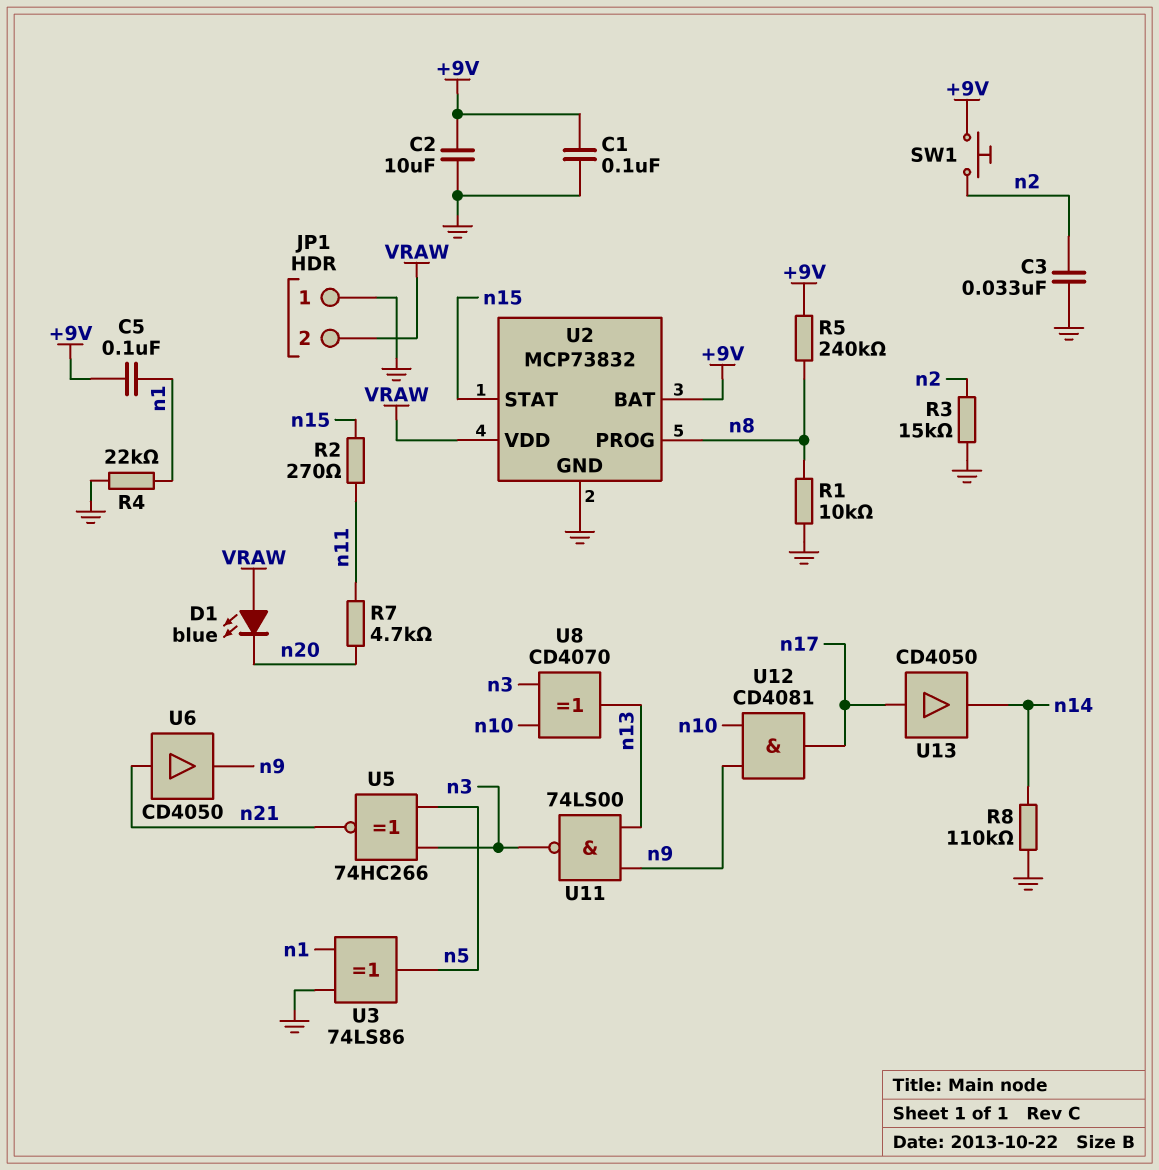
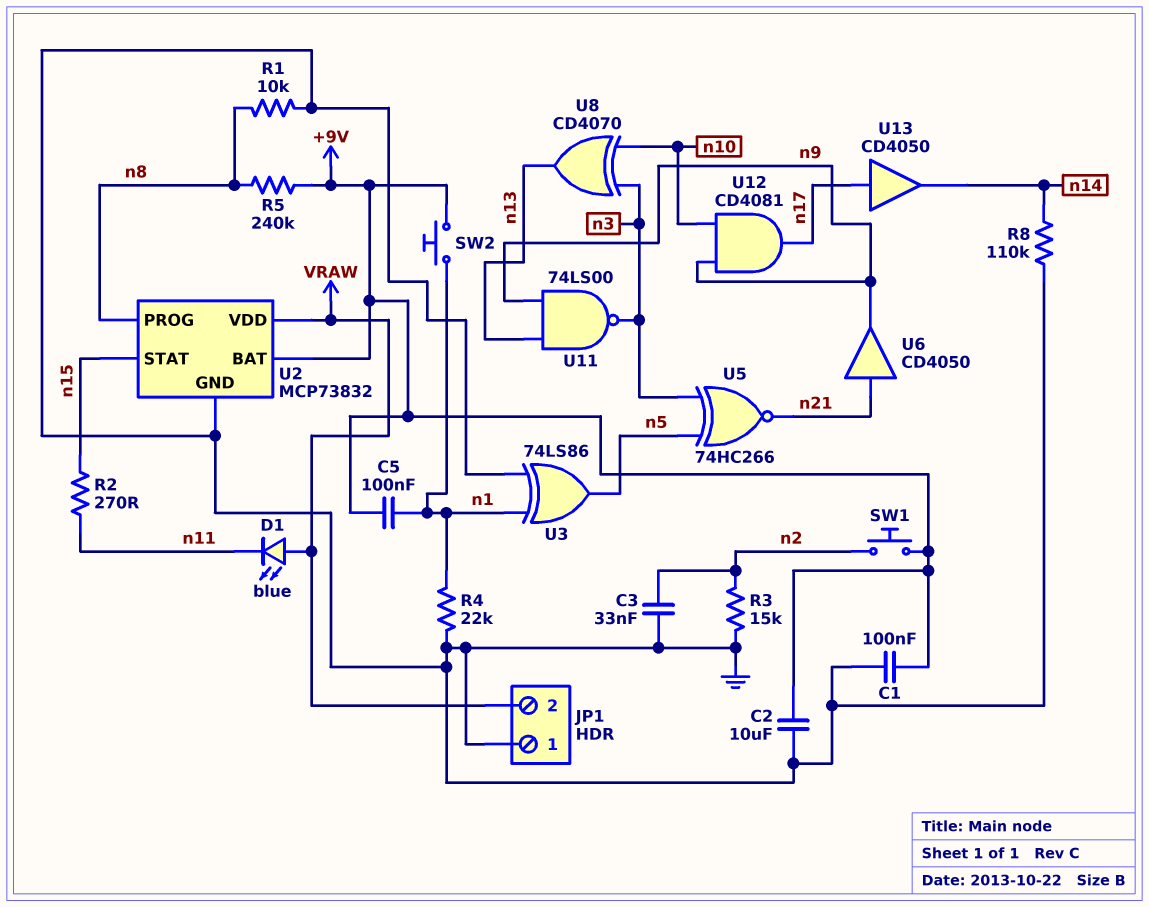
D1: LED blue (A VRAW, K n20) -> LED blue (A VRAW, K n11)
R7: 4.7k (n11, n20) -> none
SW2: none -> button (+9V, n1)

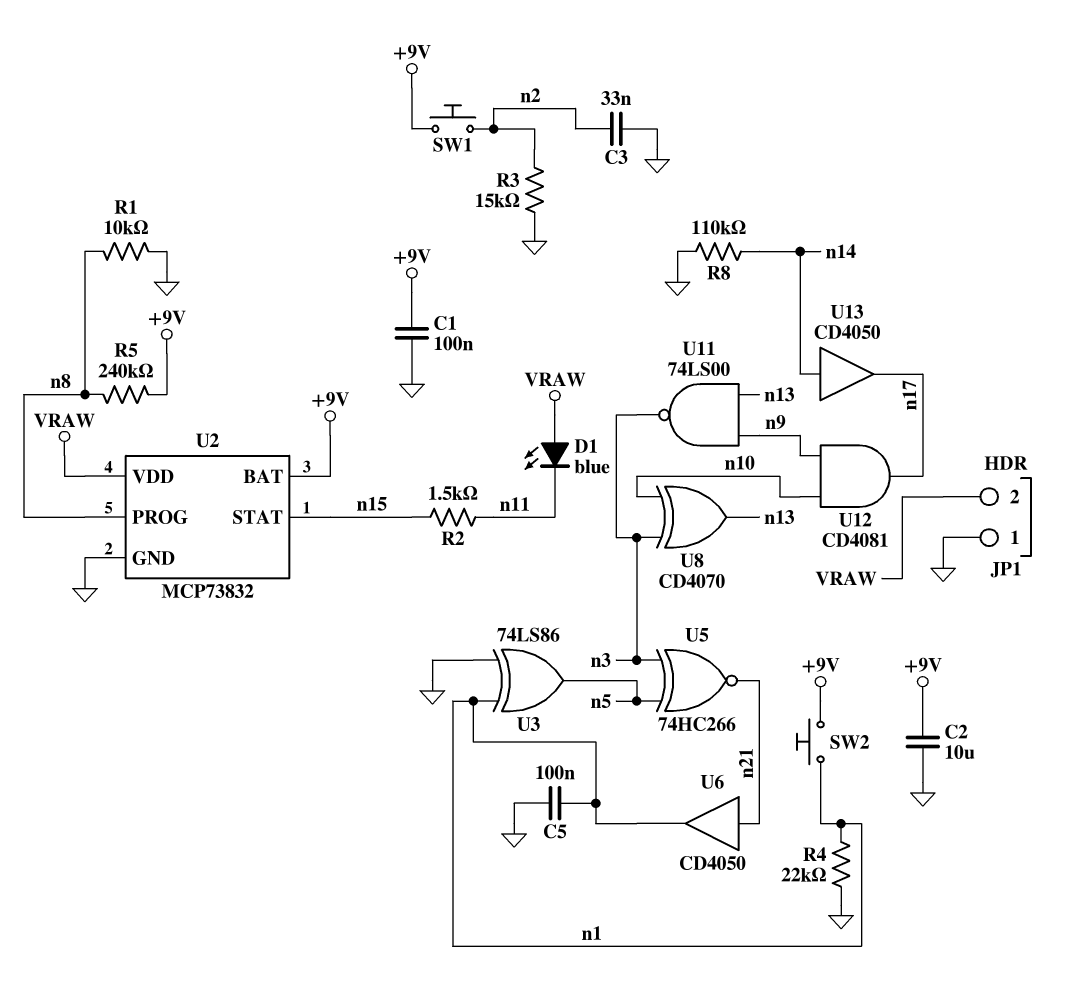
C5: 100nF (+9V, n1) -> 100nF (GND, n1)
R2: 270 (n11, n15) -> 1.5k (n11, n15)
U6: buffer CD4050 (in n21, out n9) -> buffer CD4050 (in n21, out n1)
U13: buffer CD4050 (in n17, out n14) -> buffer CD4050 (in n14, out n17)

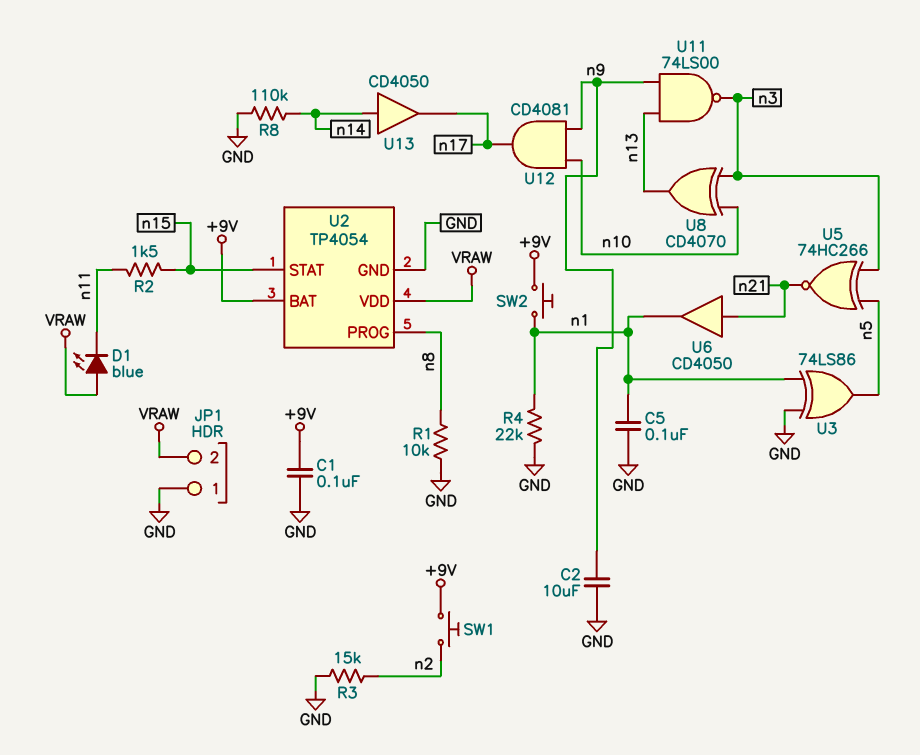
C2: 10uF (+9V, GND) -> 10uF (GND, n9)
C3: 33nF (GND, n2) -> none
R5: 240k (+9V, n8) -> none
U2: MCP73832 -> TP4054

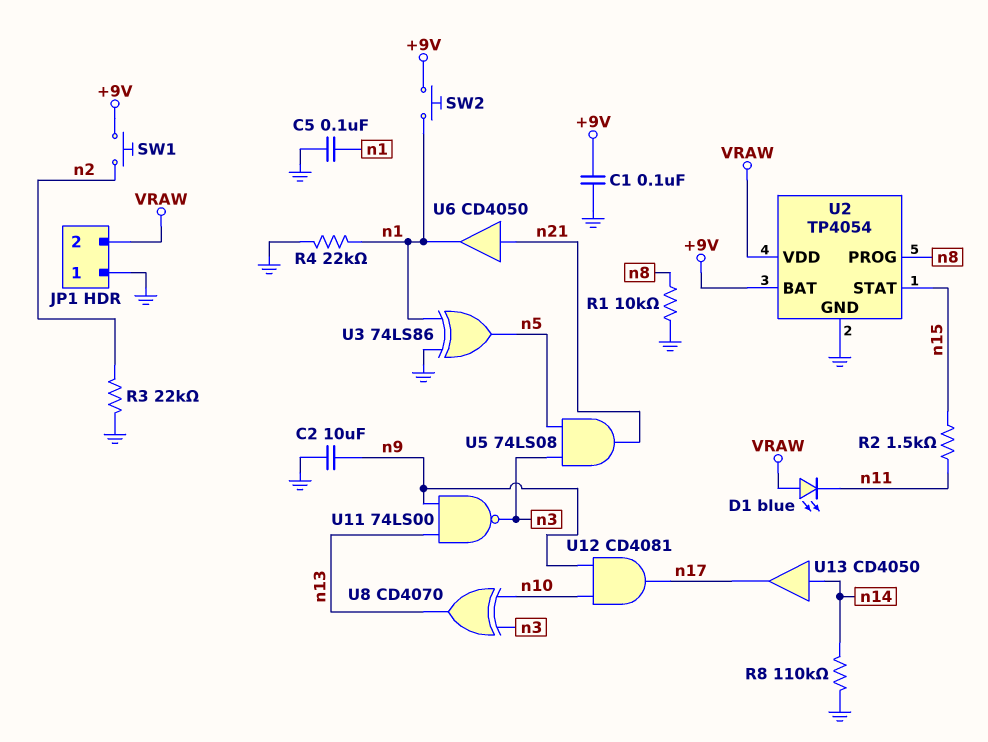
R3: 15k (GND, n2) -> 22k (GND, n2)
U5: XNOR 74HC266 (in n3, in n5, out n21) -> AND 74LS08 (in n3, in n5, out n21)

